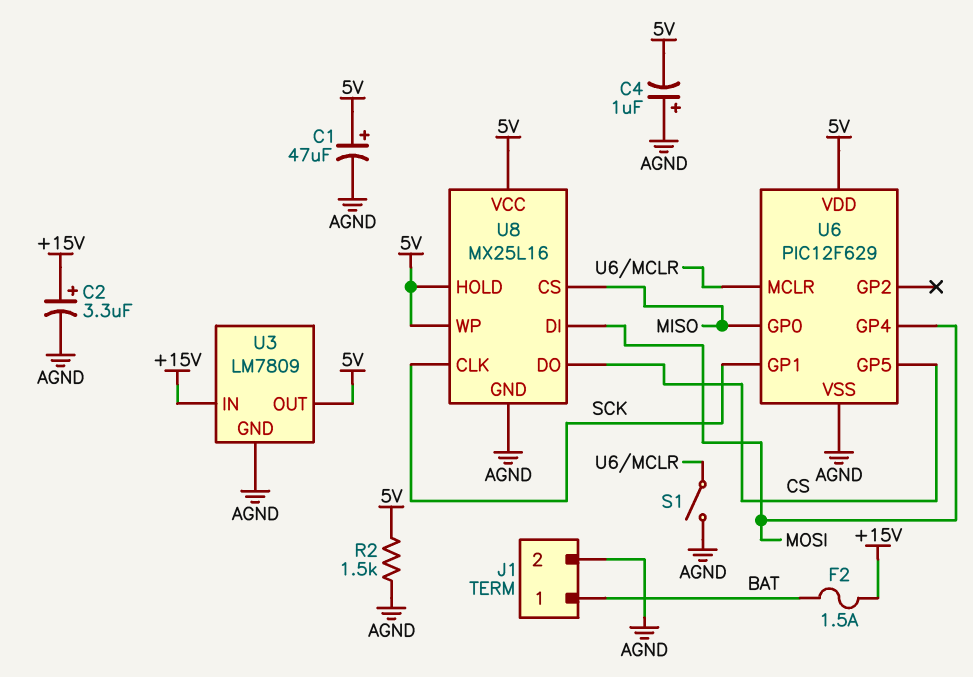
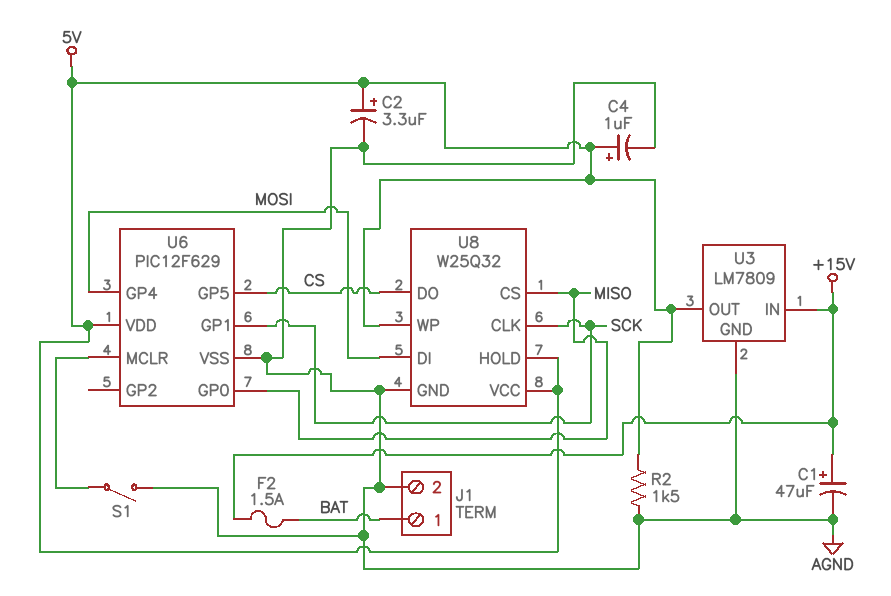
C1: 47uF (plus 5V, minus AGND) -> 47uF (plus +15V, minus AGND)
C2: 3.3uF (plus +15V, minus AGND) -> 3.3uF (plus 5V, minus AGND)
C4: 1uF (plus AGND, minus 5V) -> 1uF (plus 5V, minus AGND)
U8: MX25L16 -> W25Q32

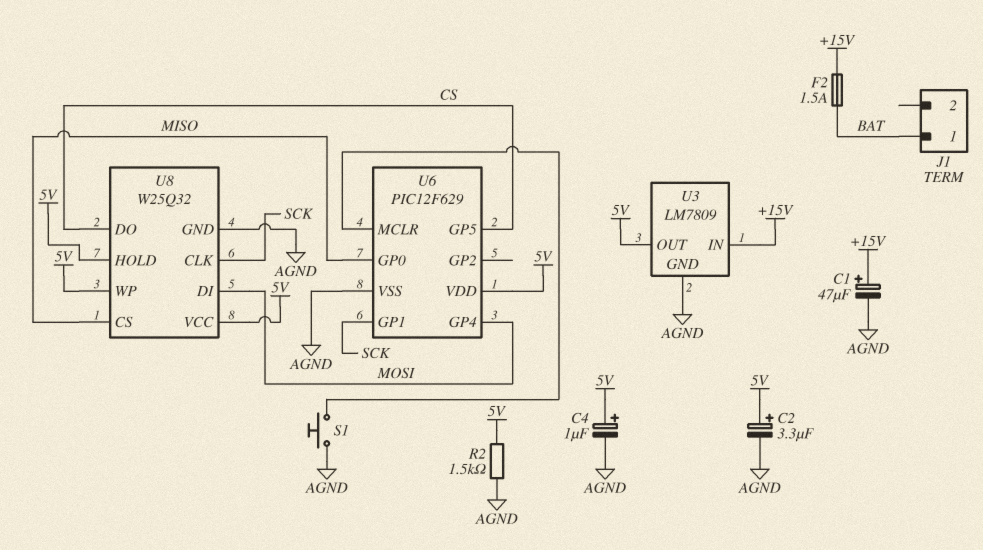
J1 pin 2: AGND -> none
S1: switch (AGND, U6/MCLR) -> button (AGND, U6/MCLR)

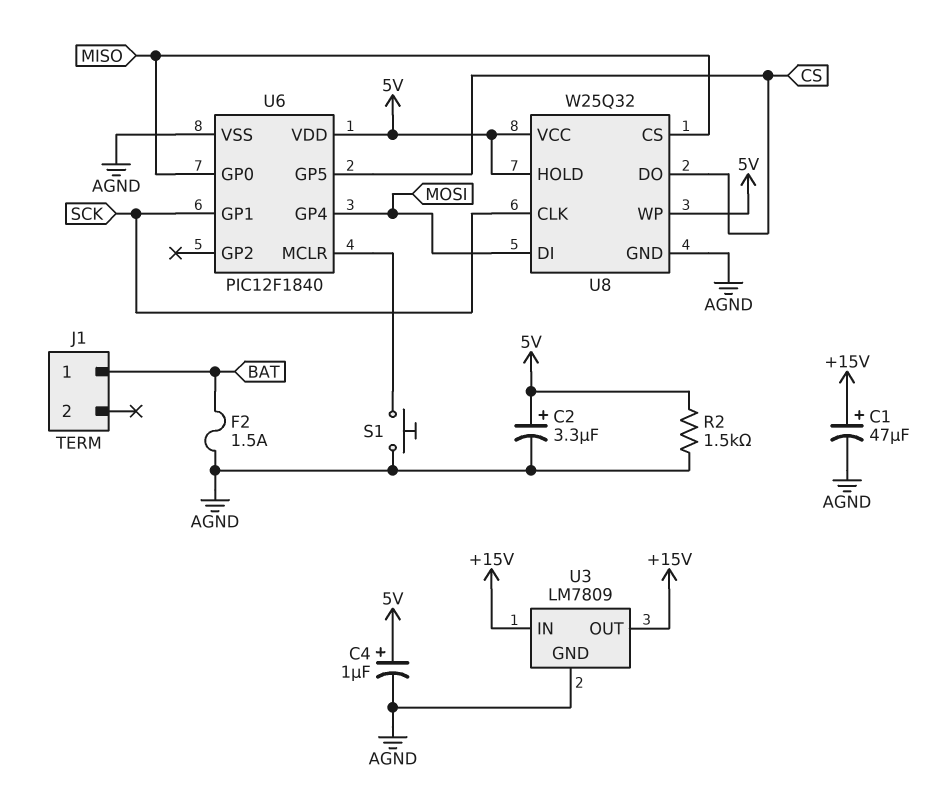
F2: 1.5A (+15V, BAT) -> 1.5A (AGND, BAT)
U3 pin OUT: 5V -> +15V
U6: PIC12F629 -> PIC12F1840

